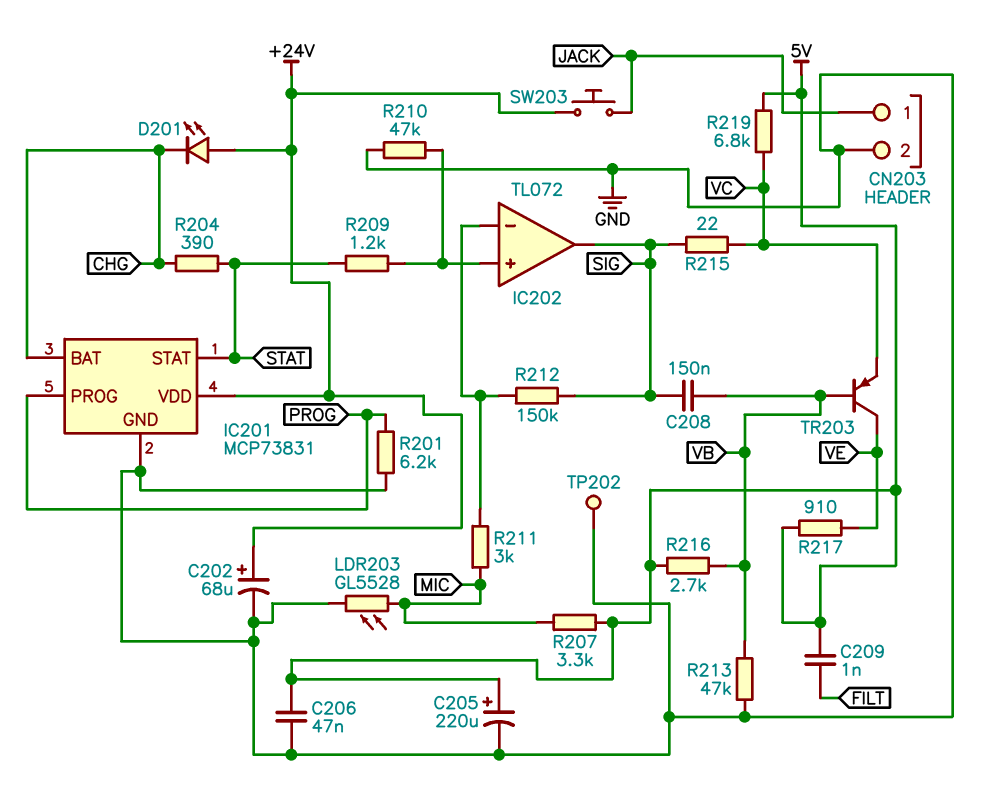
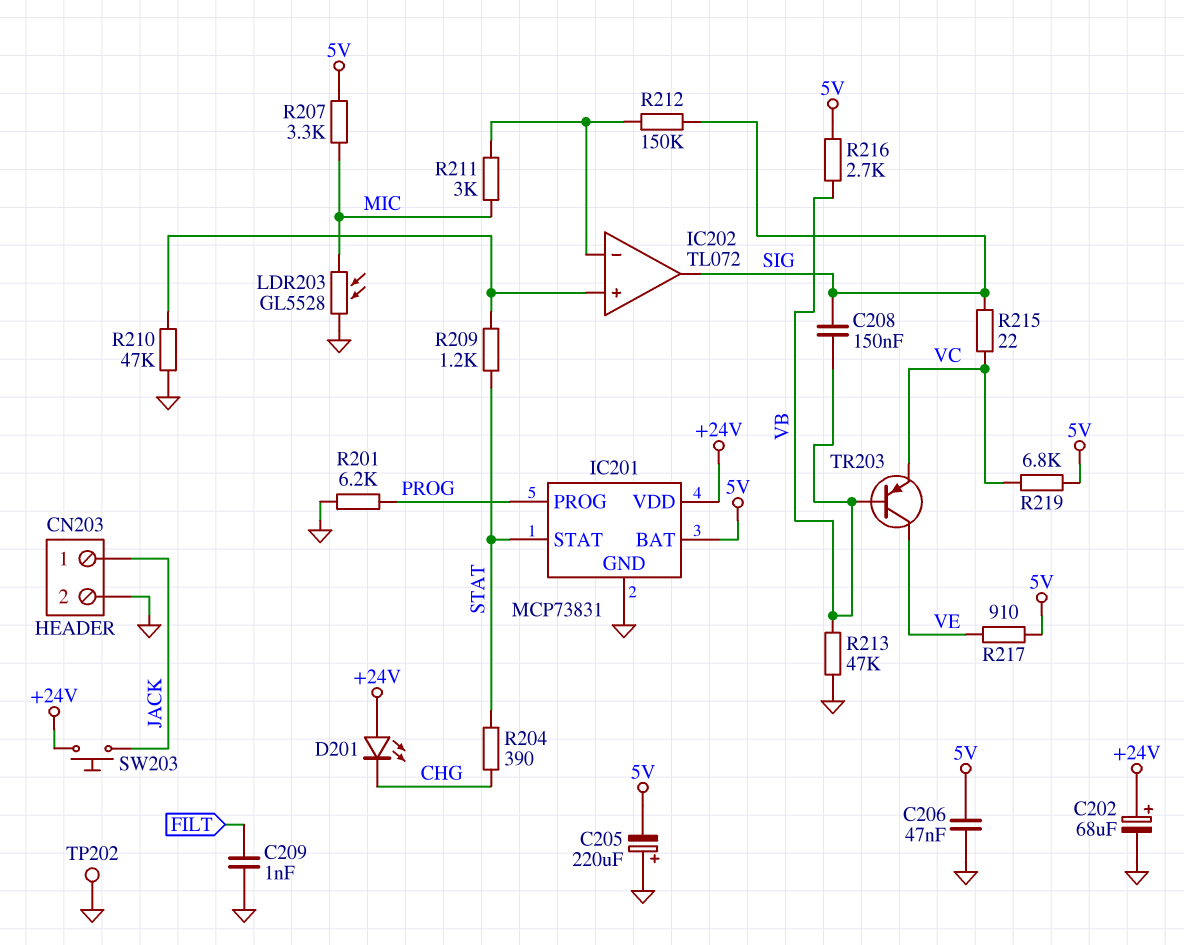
C205: 220uF (plus 5V, minus GND) -> 220uF (plus GND, minus 5V)
C209: 1nF (5V, FILT) -> 1nF (FILT, GND)
IC201 pin BAT: CHG -> 5V

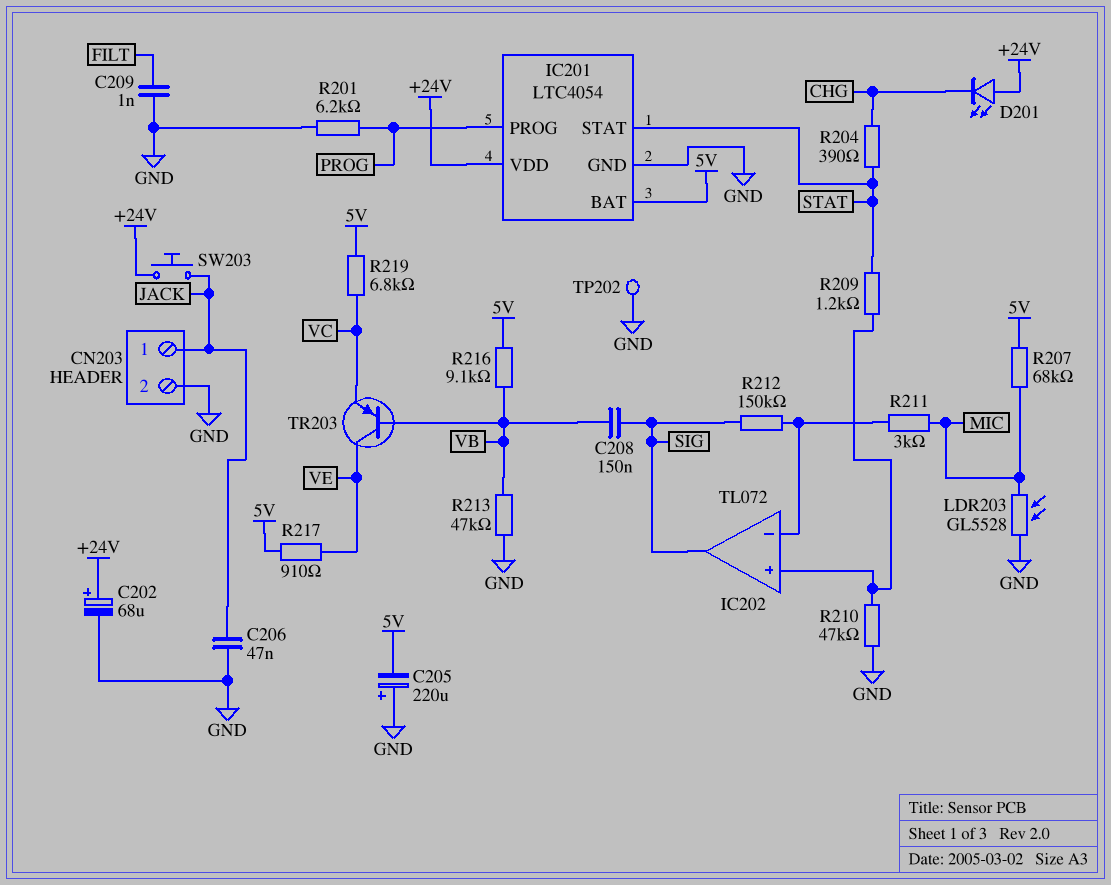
C206: 47nF (5V, GND) -> 47nF (GND, JACK)
IC201: MCP73831 -> LTC4054
R207: 3.3k (5V, MIC) -> 68k (5V, MIC)
R215: 22 (SIG, VC) -> none
R216: 2.7k (5V, VB) -> 9.1k (5V, VB)

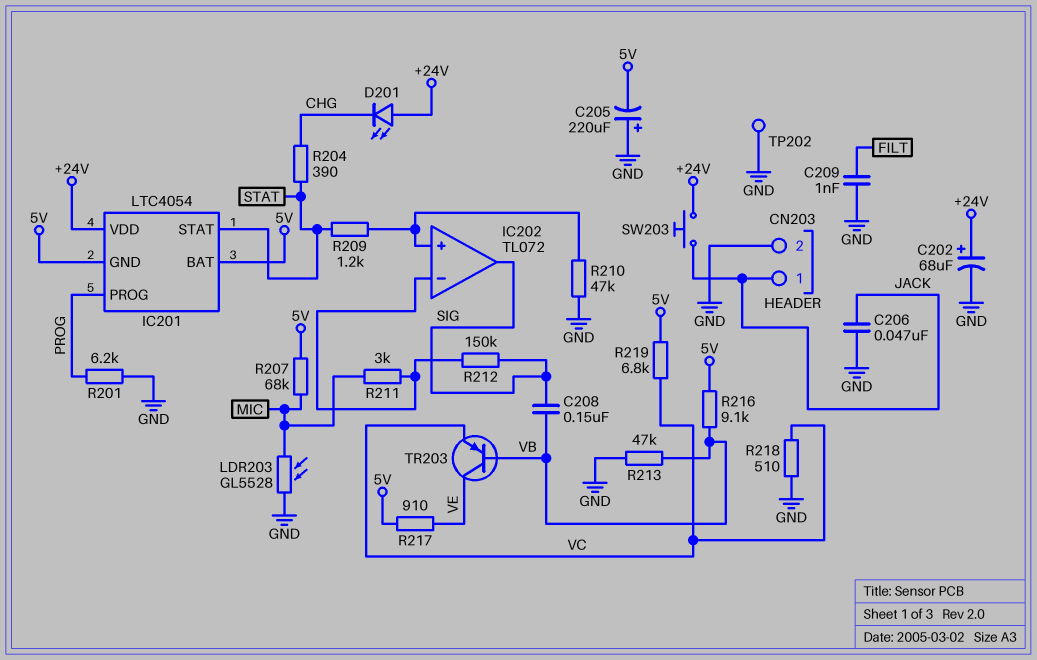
IC201 pin GND: GND -> 5V
R218: none -> 510 (GND, VC)

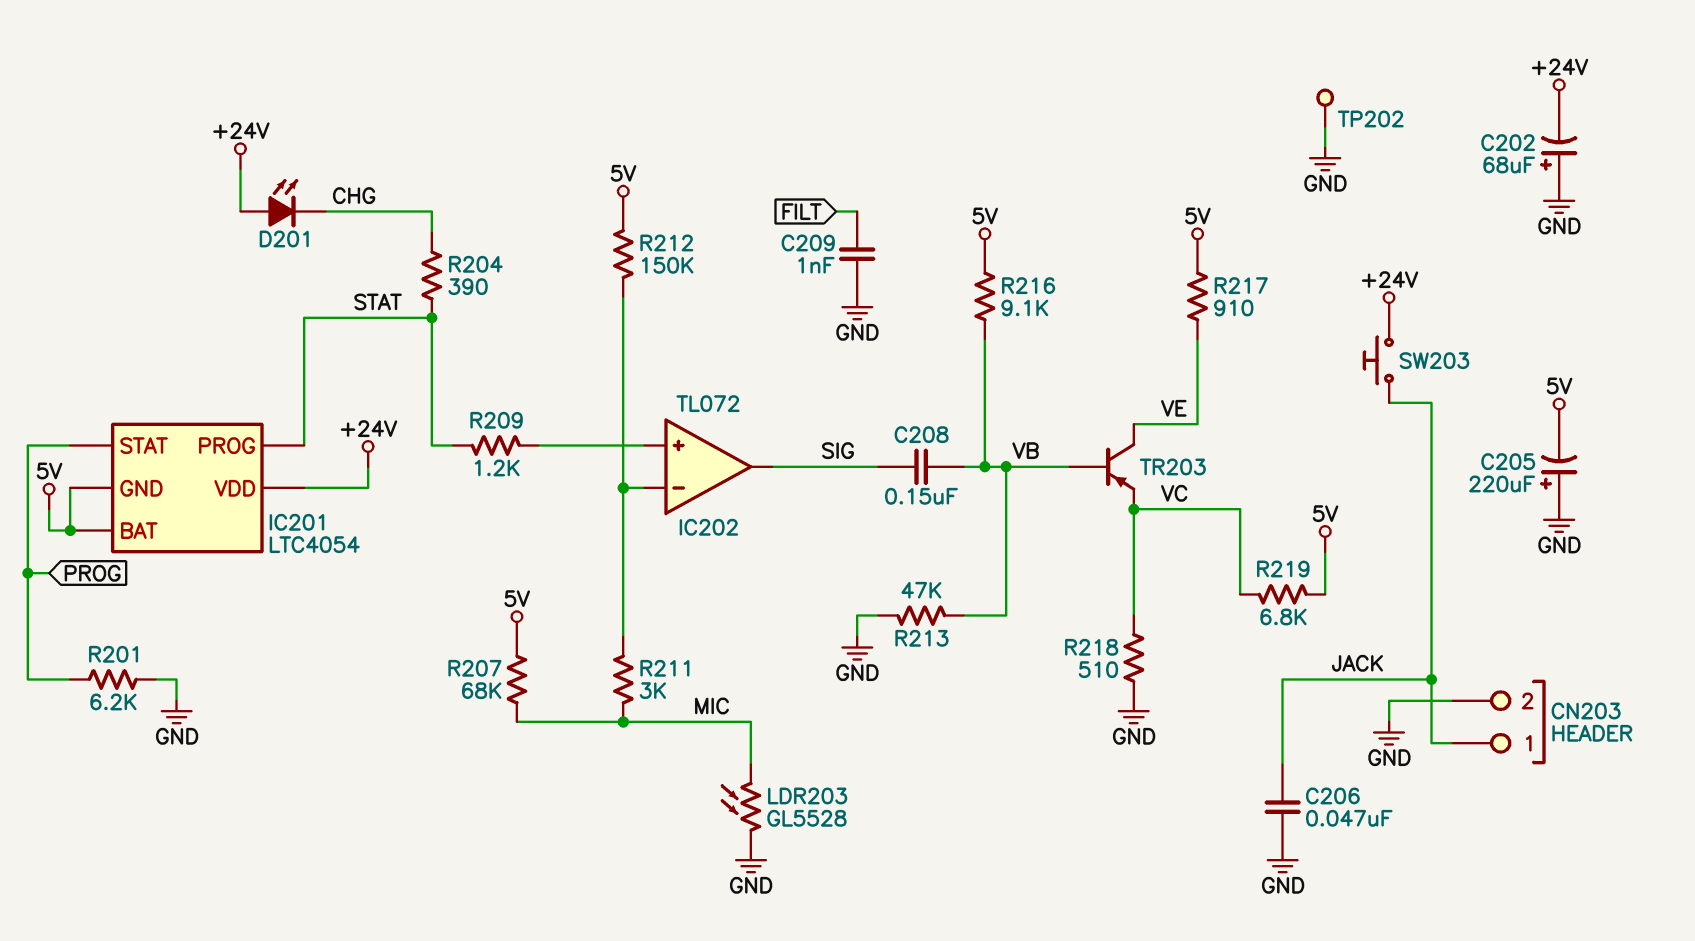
C202: 68uF (plus +24V, minus GND) -> 68uF (plus GND, minus +24V)
IC201 pin PROG: PROG -> STAT
IC201 pin STAT: STAT -> PROG
R210: 47k (GND, IC202/in+) -> none
R212: 150k (IC202/in-, SIG) -> 150k (5V, IC202/in-)

